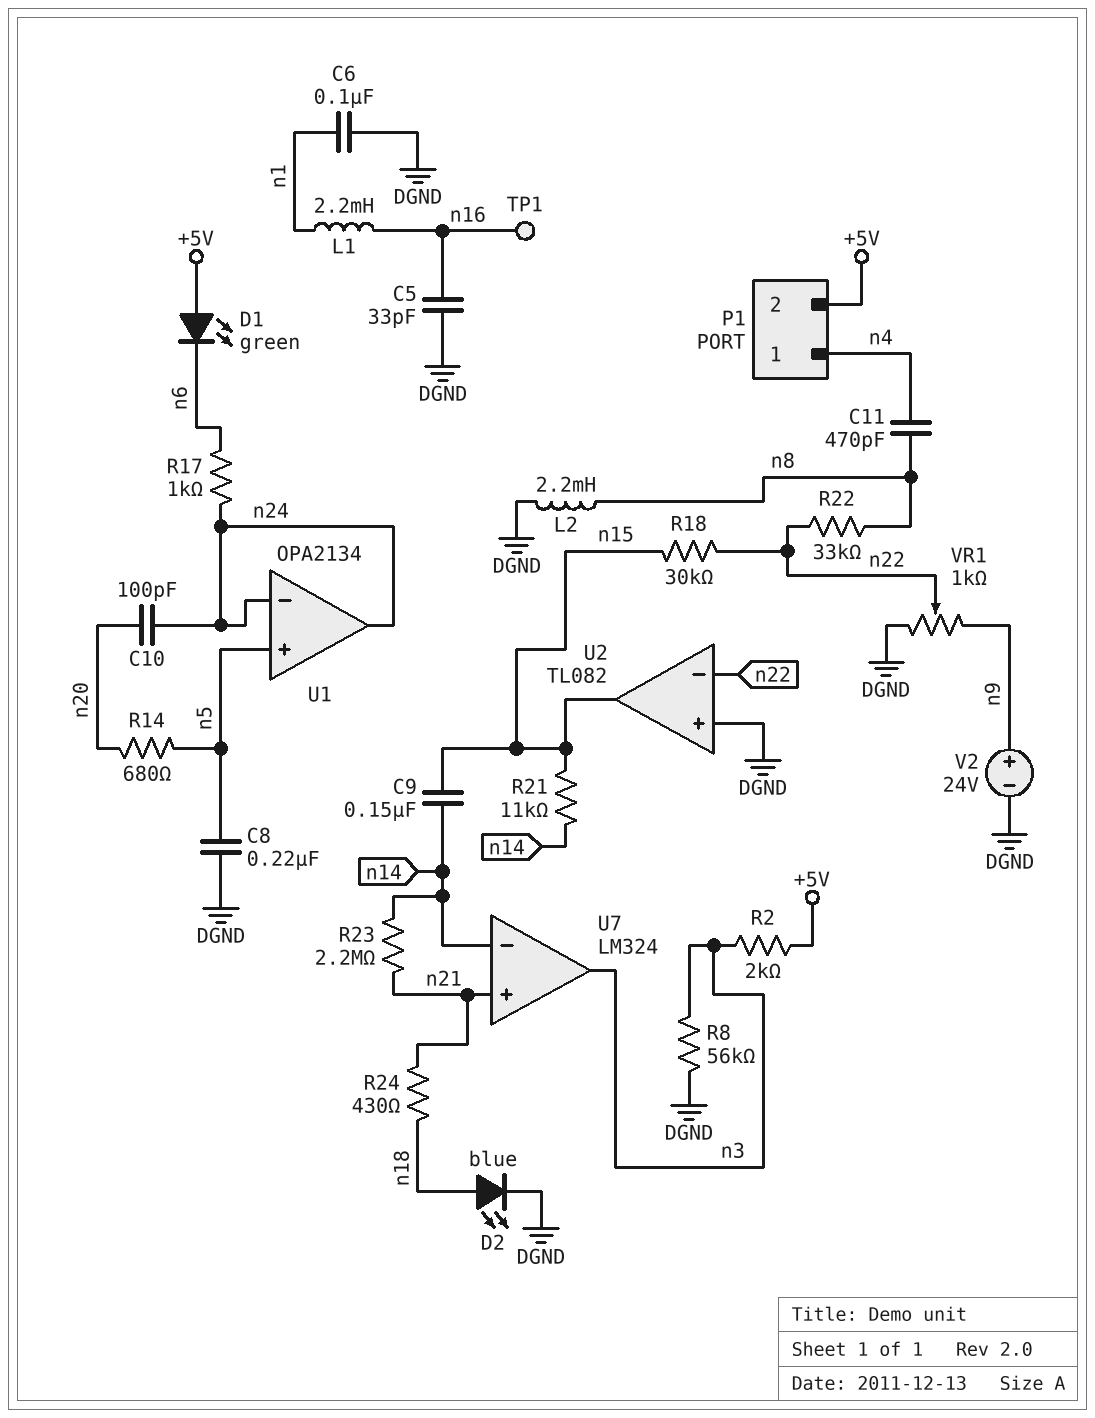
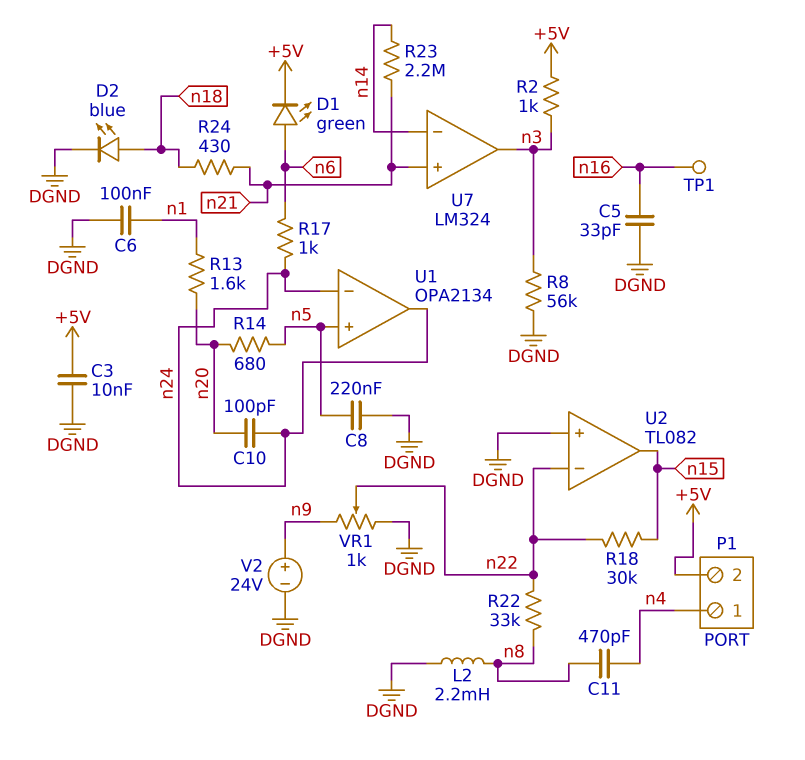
C3: none -> 10nF (+5V, DGND)
C9: 150nF (n14, n15) -> none
D1: LED green (A +5V, K n6) -> LED green (A n6, K +5V)
L1: 2.2mH (n1, n16) -> none
R2: 2k (+5V, n3) -> 1k (+5V, n3)
R13: none -> 1.6k (n1, n20)
R21: 11k (n14, n15) -> none

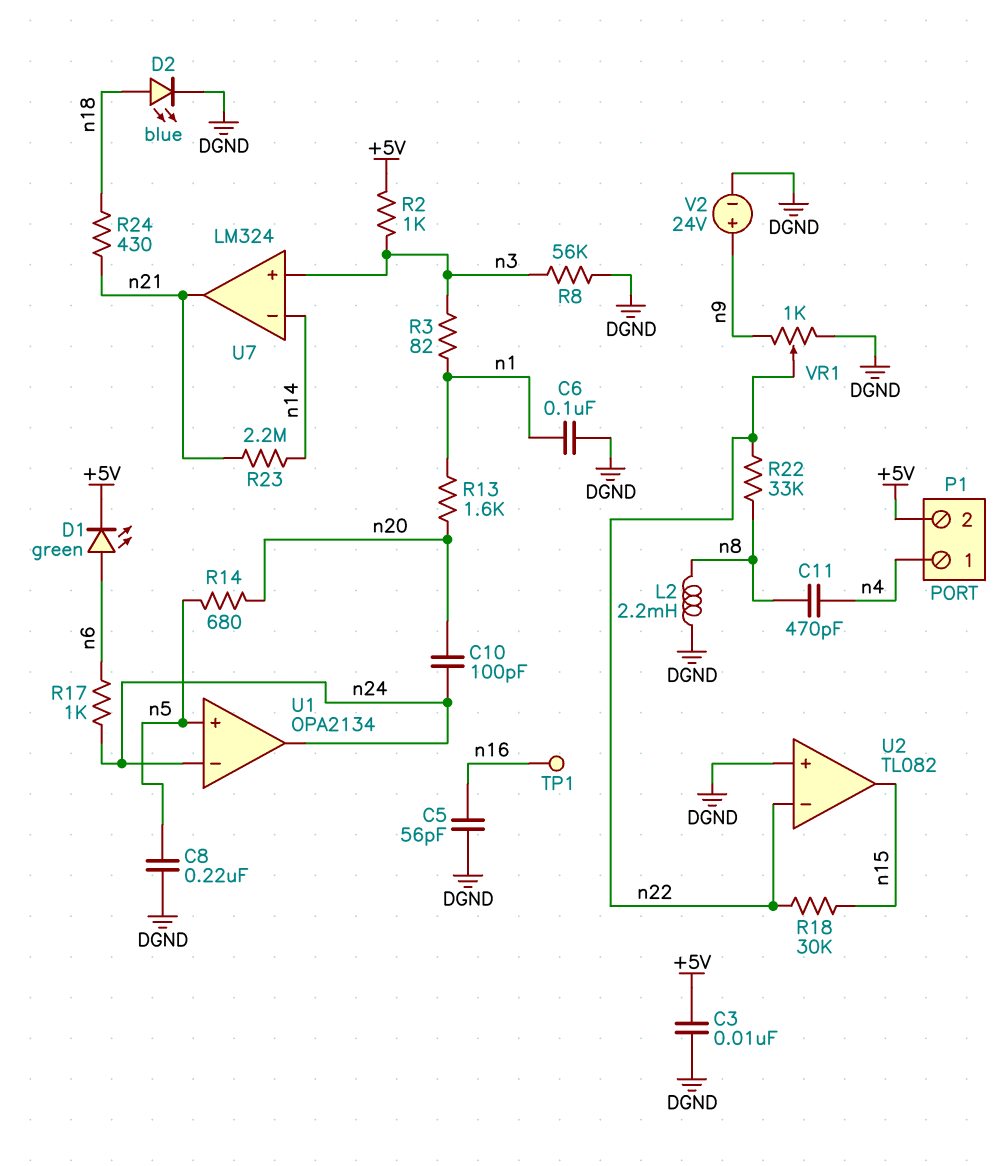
C5: 33pF (DGND, n16) -> 56pF (DGND, n16)
R3: none -> 82 (n1, n3)
U7 pin in+: n21 -> n3
U7 pin out: n3 -> n21

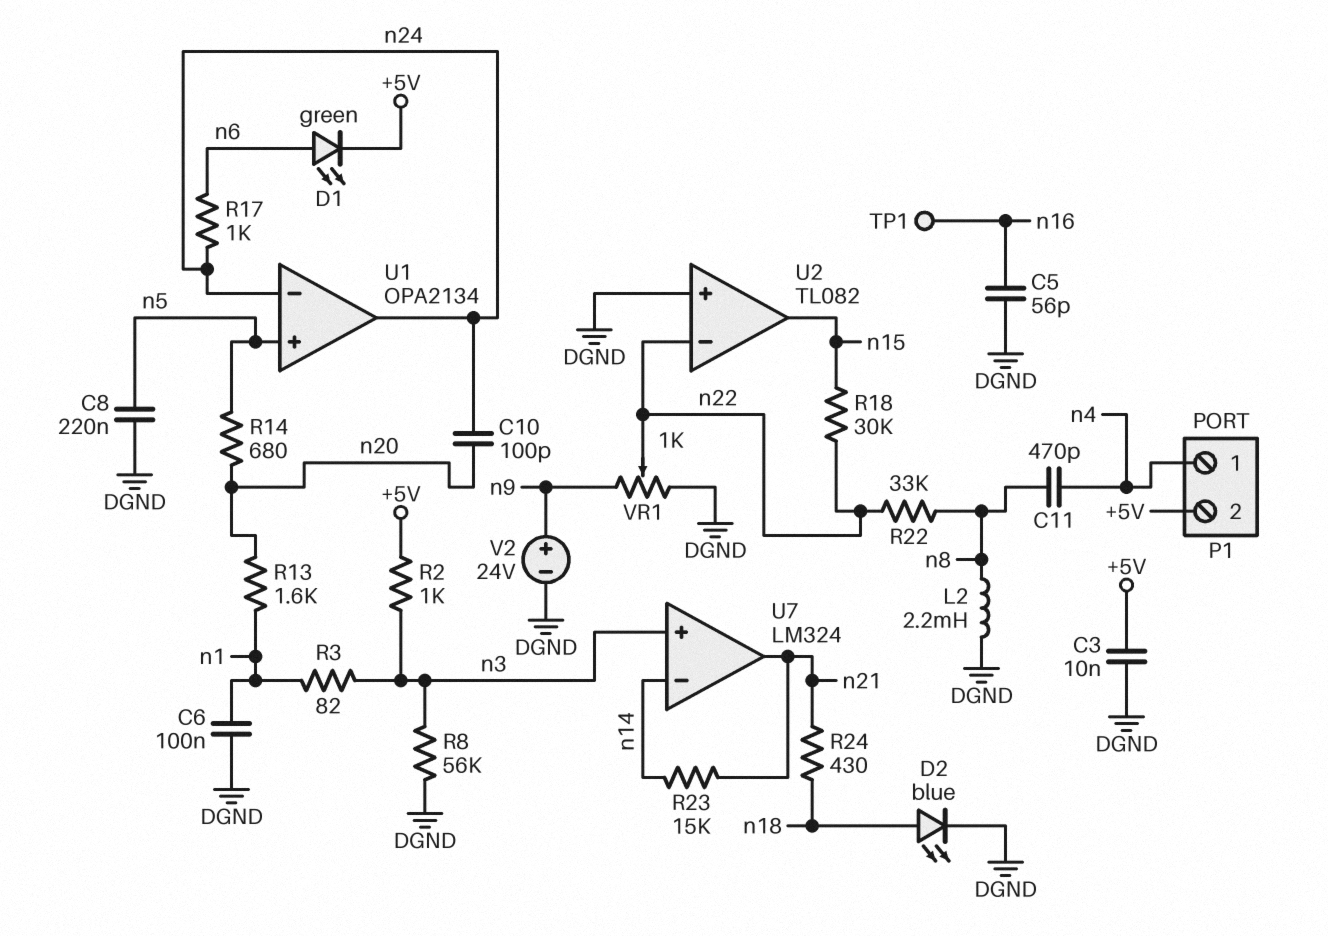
R23: 2.2M (n14, n21) -> 15k (n14, n21)

